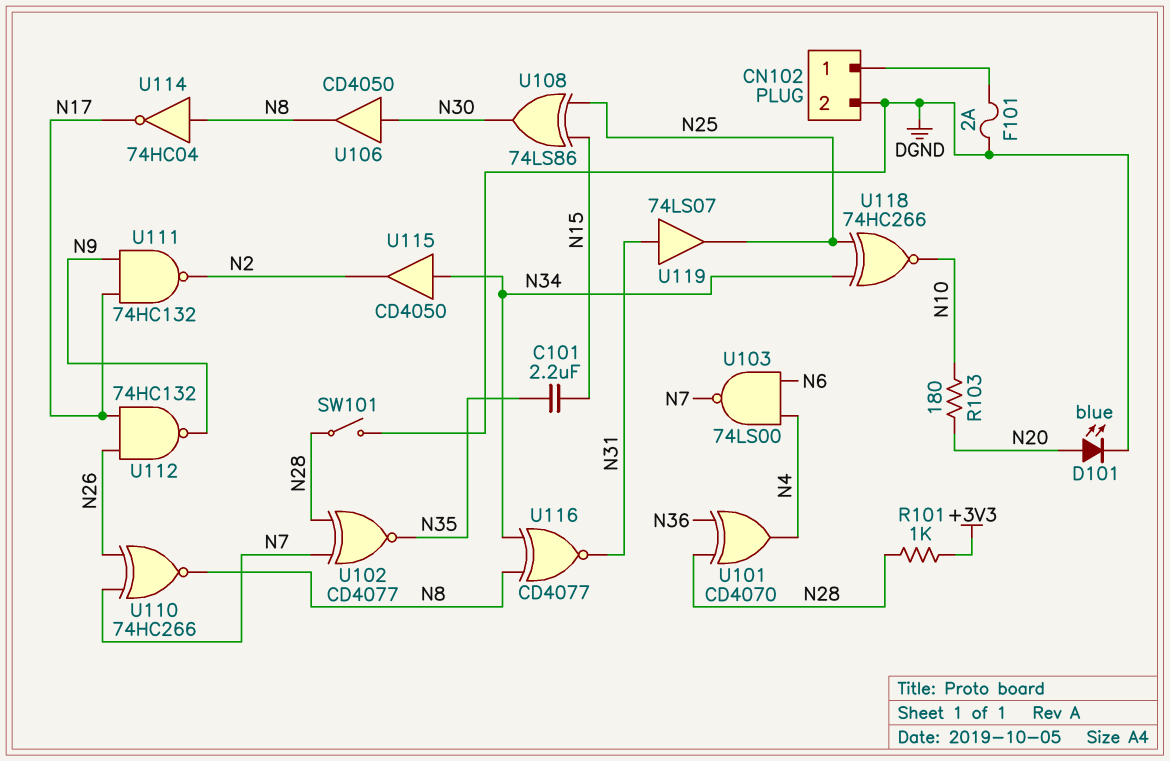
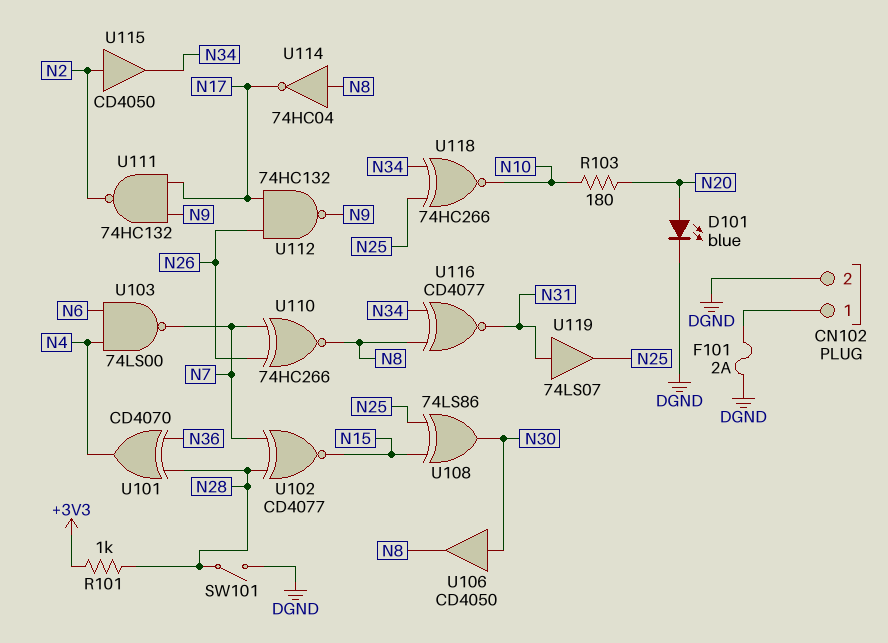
C101: 2.2uF (N15, N35) -> none
U102: XNOR CD4077 (in N7, in N28, out N35) -> XNOR CD4077 (in N7, in N28, out N15)
U115: buffer CD4050 (in N34, out N2) -> buffer CD4050 (in N2, out N34)

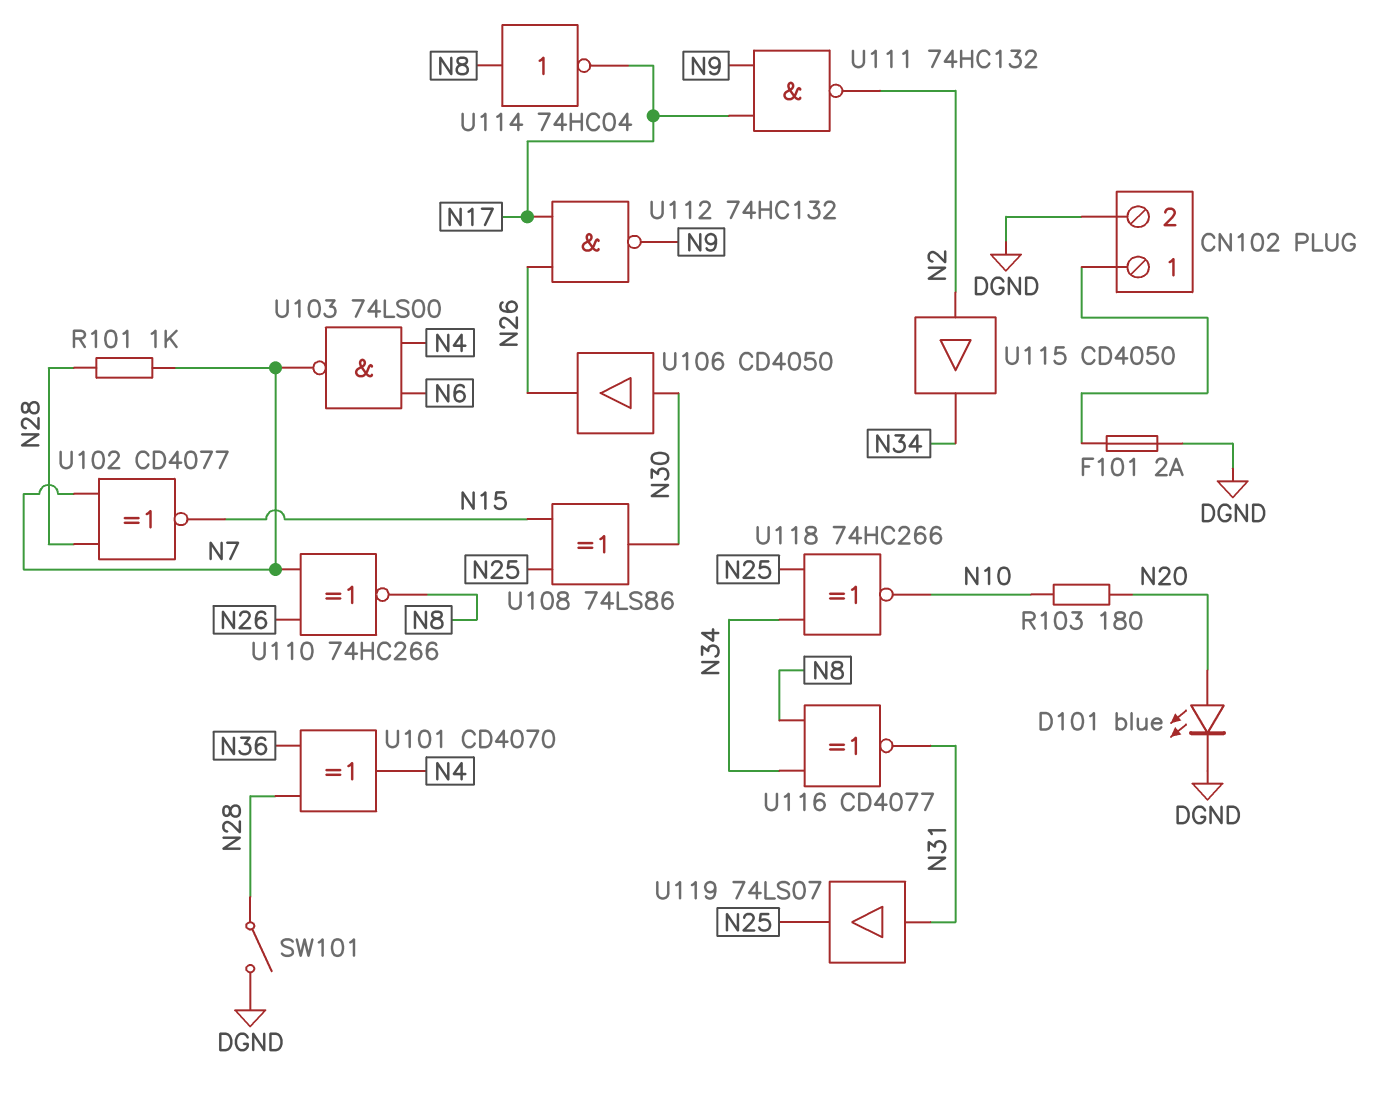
R101: 1k (+3V3, N28) -> 1k (N7, N28)
U106: buffer CD4050 (in N30, out N8) -> buffer CD4050 (in N30, out N26)

